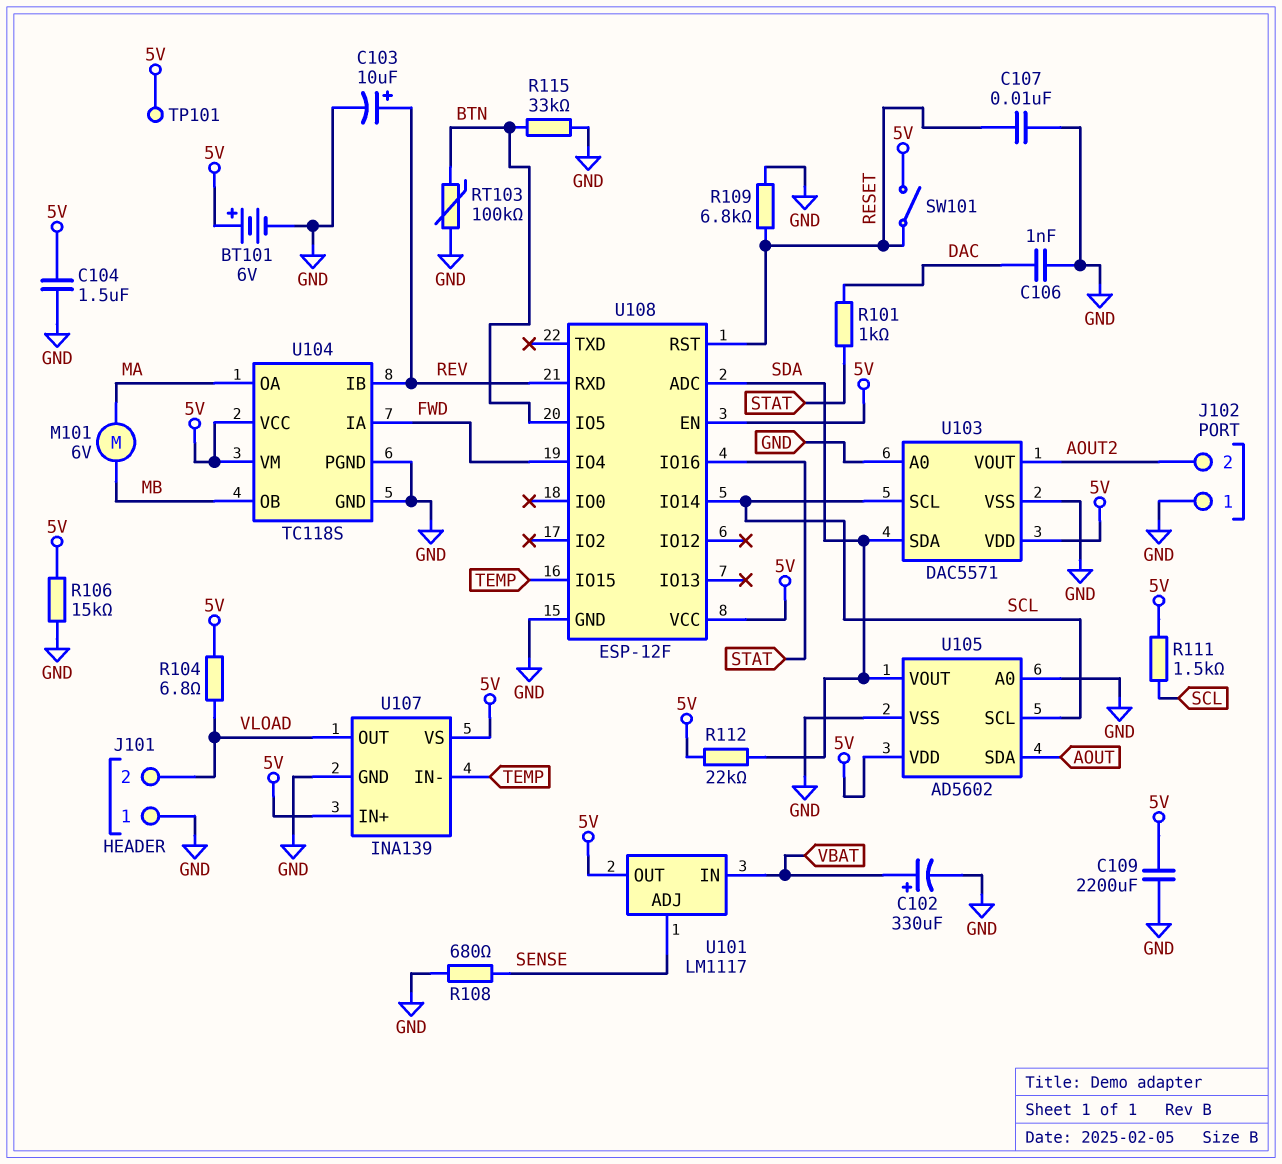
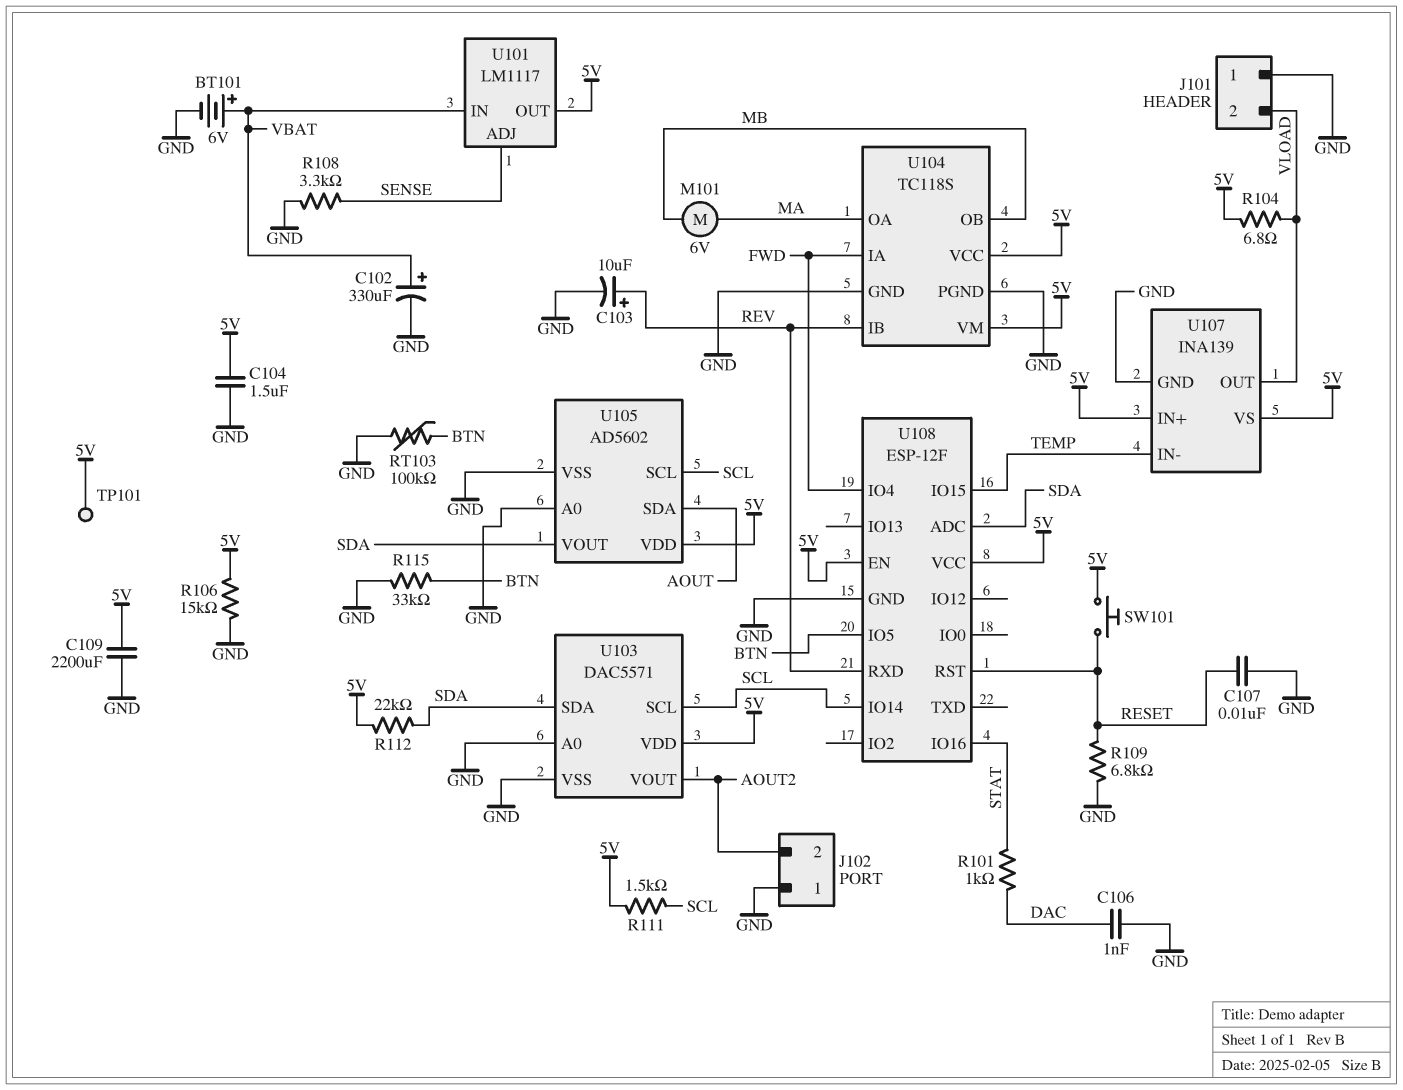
BT101: 6V (plus 5V, minus GND) -> 6V (plus VBAT, minus GND)
R108: 680 (GND, SENSE) -> 3.3k (GND, SENSE)
SW101: switch (5V, RESET) -> button (5V, RESET)

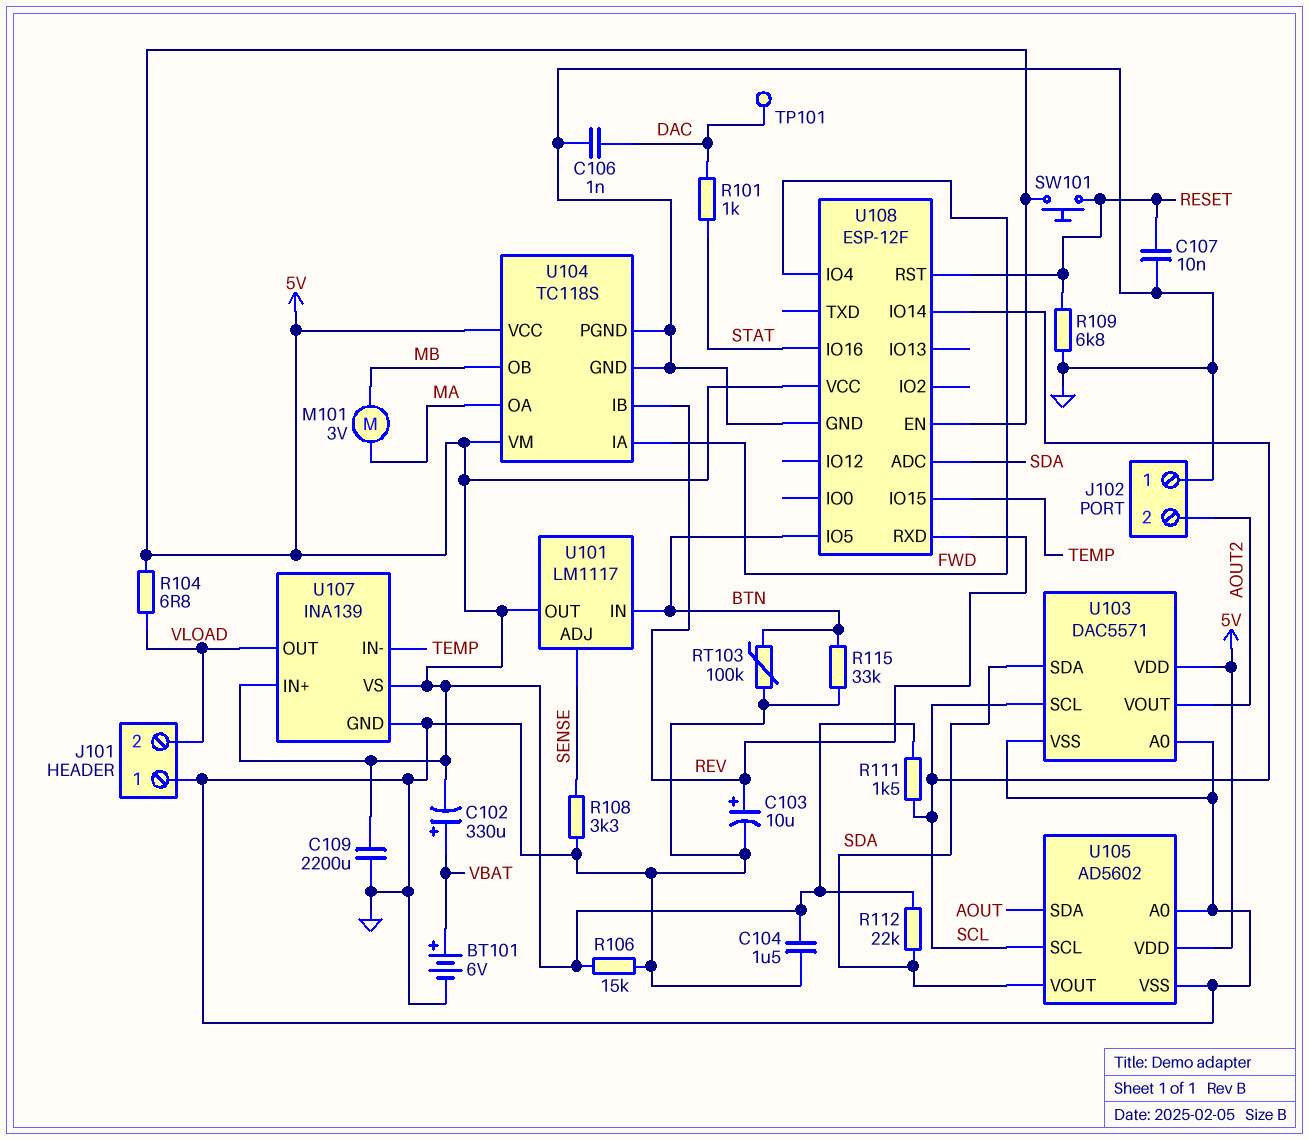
C102: 330uF (plus VBAT, minus GND) -> 330uF (plus VBAT, minus 5V)
M101: motor 6V (MA, MB) -> motor 3V (MA, MB)
TP101: test point (5V) -> test point (DAC)
U101 pin IN: VBAT -> BTN

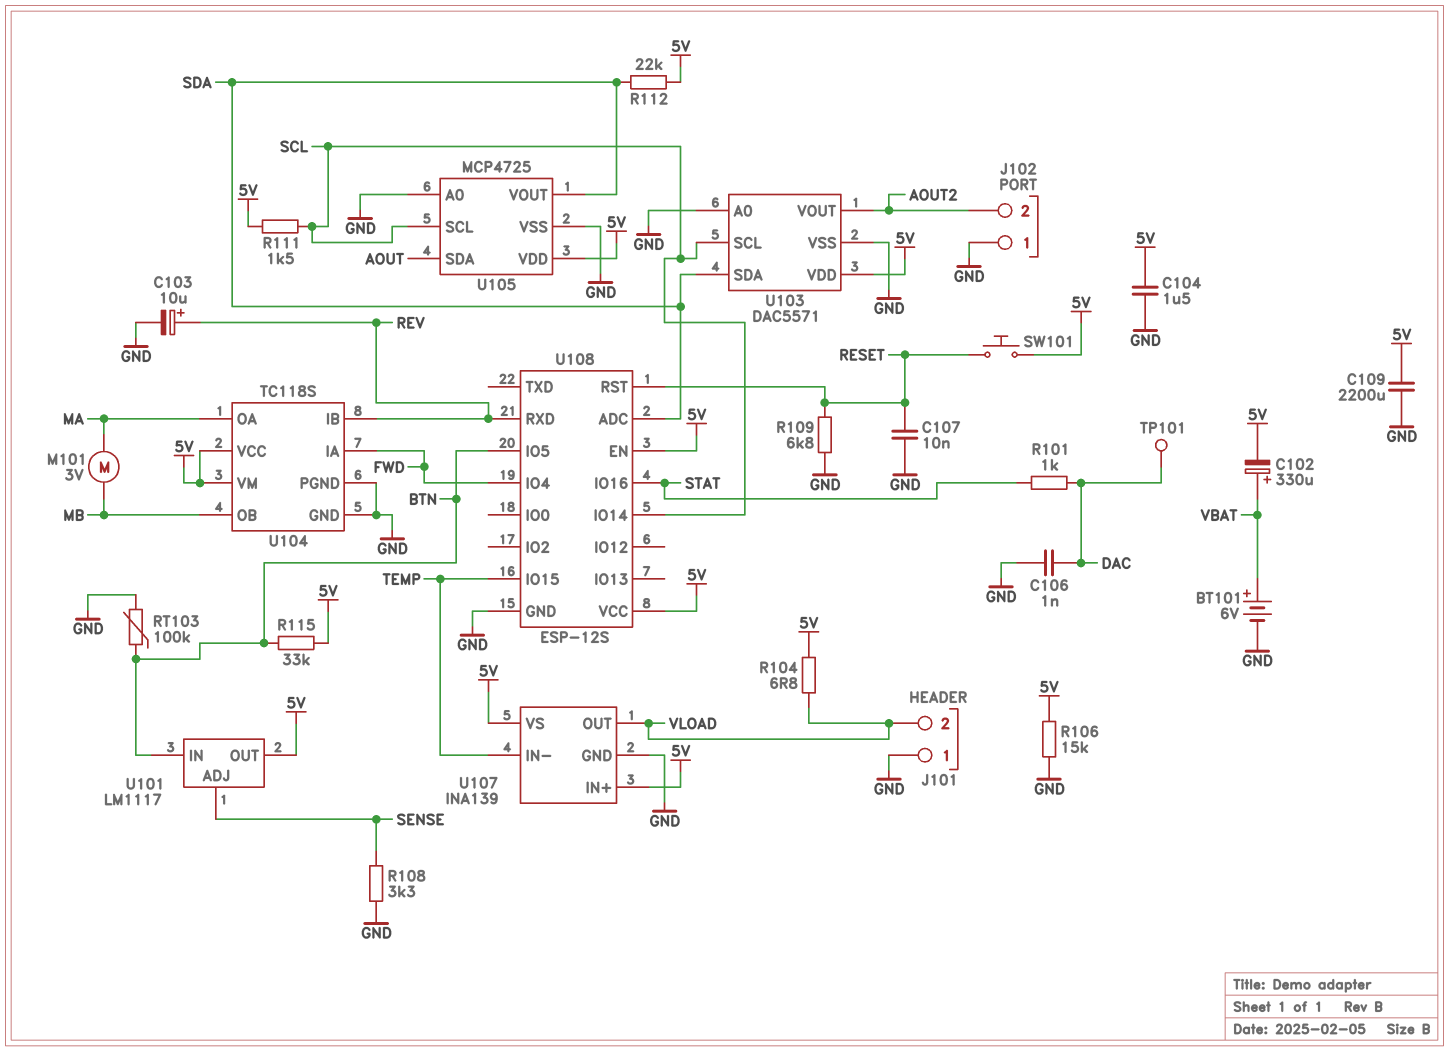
R115: 33k (BTN, GND) -> 33k (5V, BTN)
U105: AD5602 -> MCP4725
U108: ESP-12F -> ESP-12S

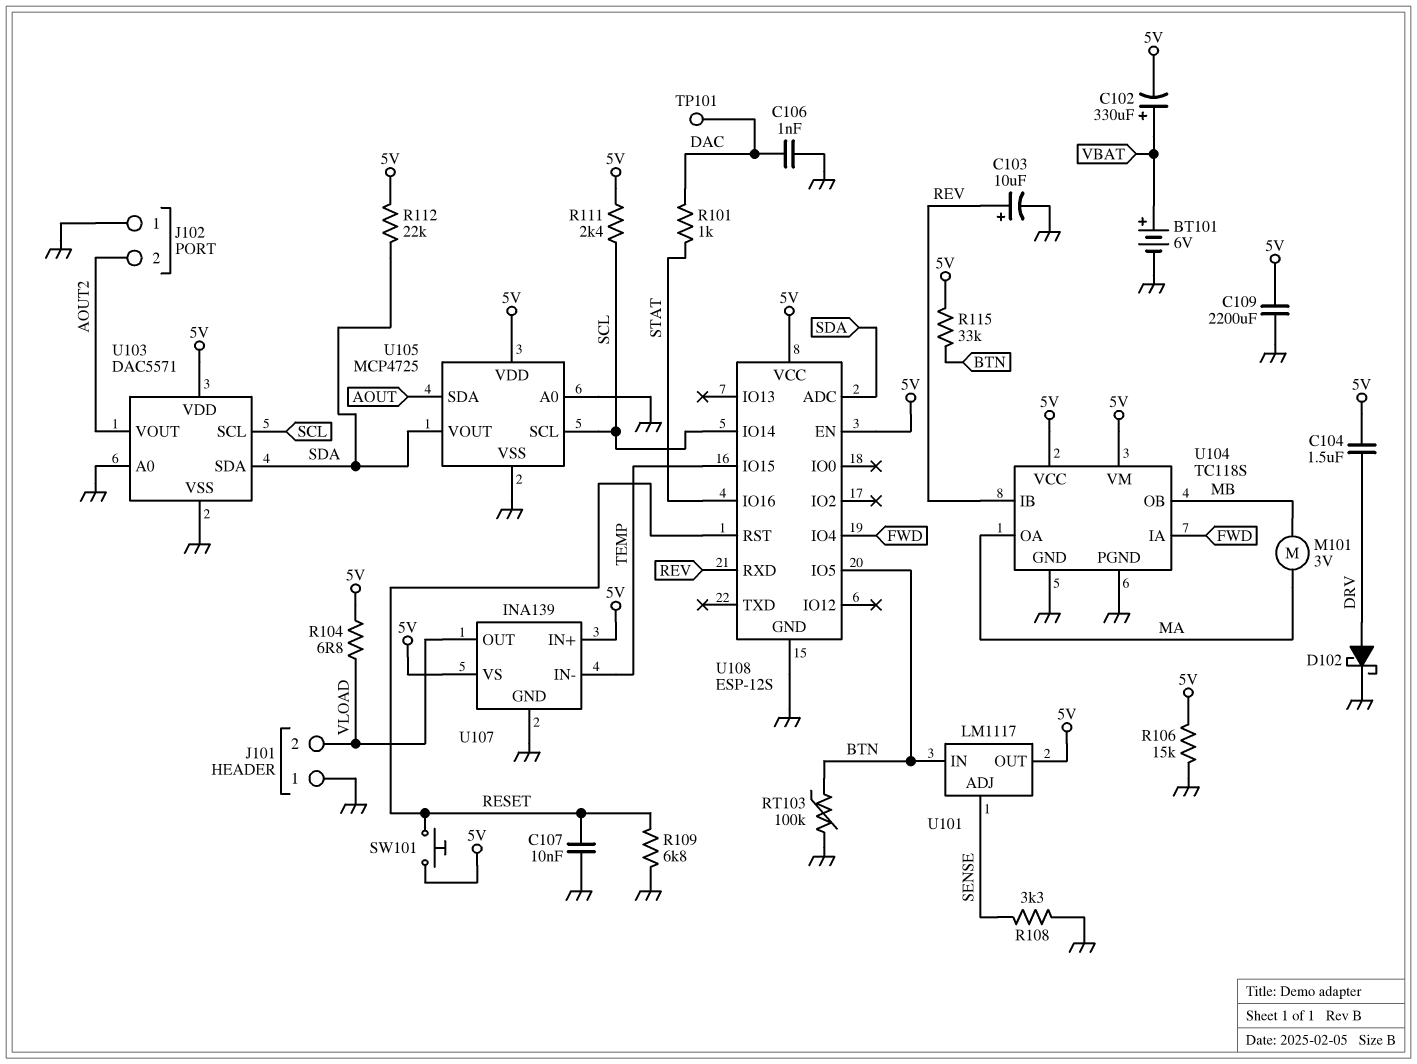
C104: 1.5uF (5V, GND) -> 1.5uF (5V, DRV)
D102: none -> schottky (A DRV, K GND)
R111: 1.5k (5V, SCL) -> 2.4k (5V, SCL)

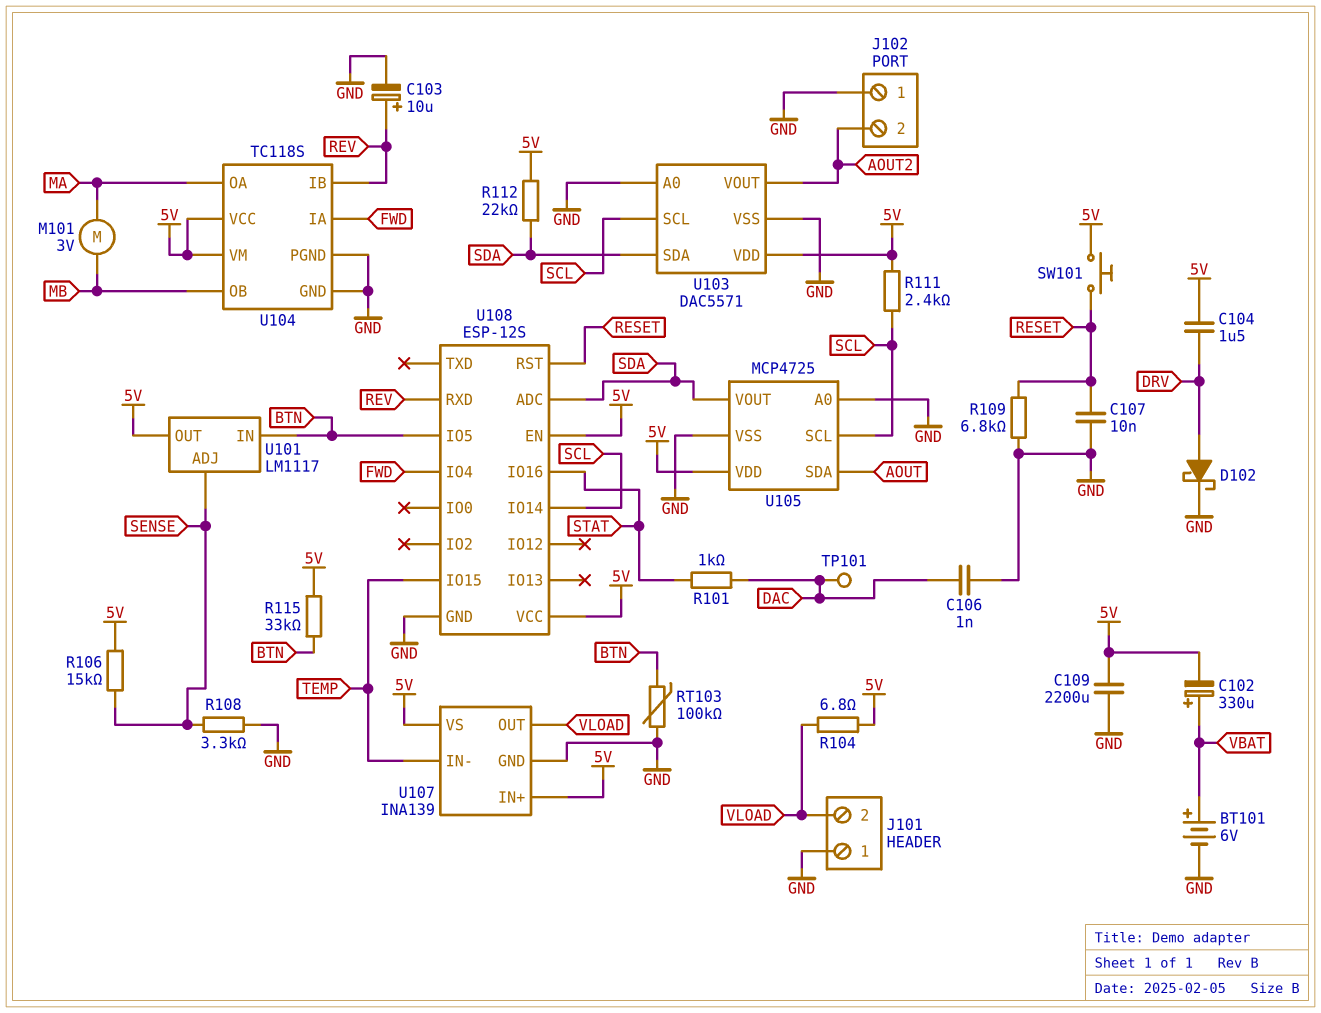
R106: 15k (5V, GND) -> 15k (5V, SENSE)

